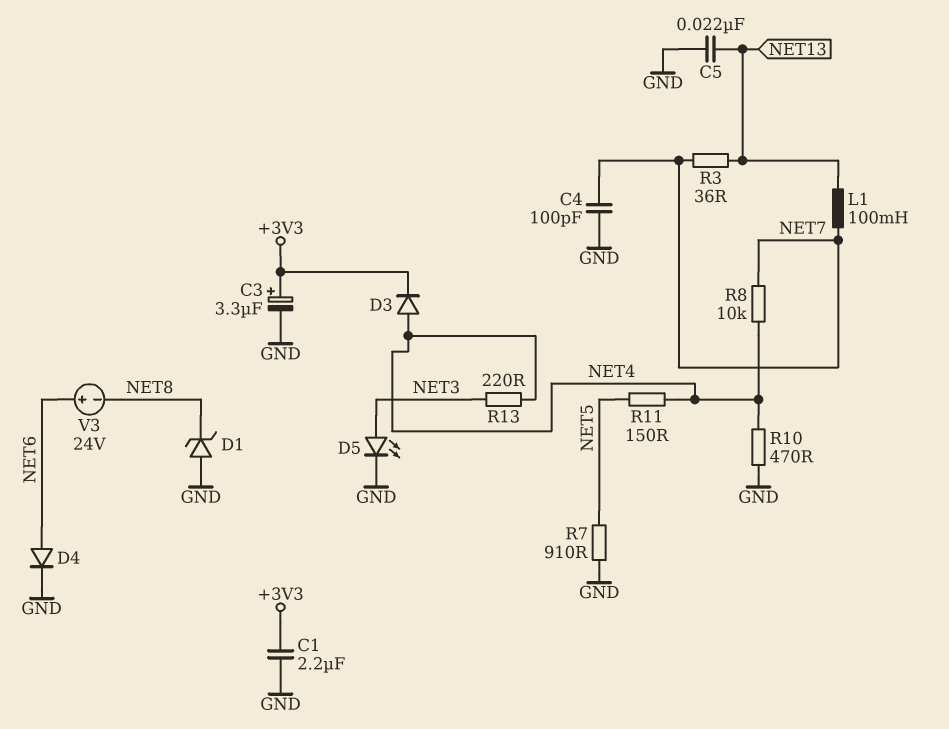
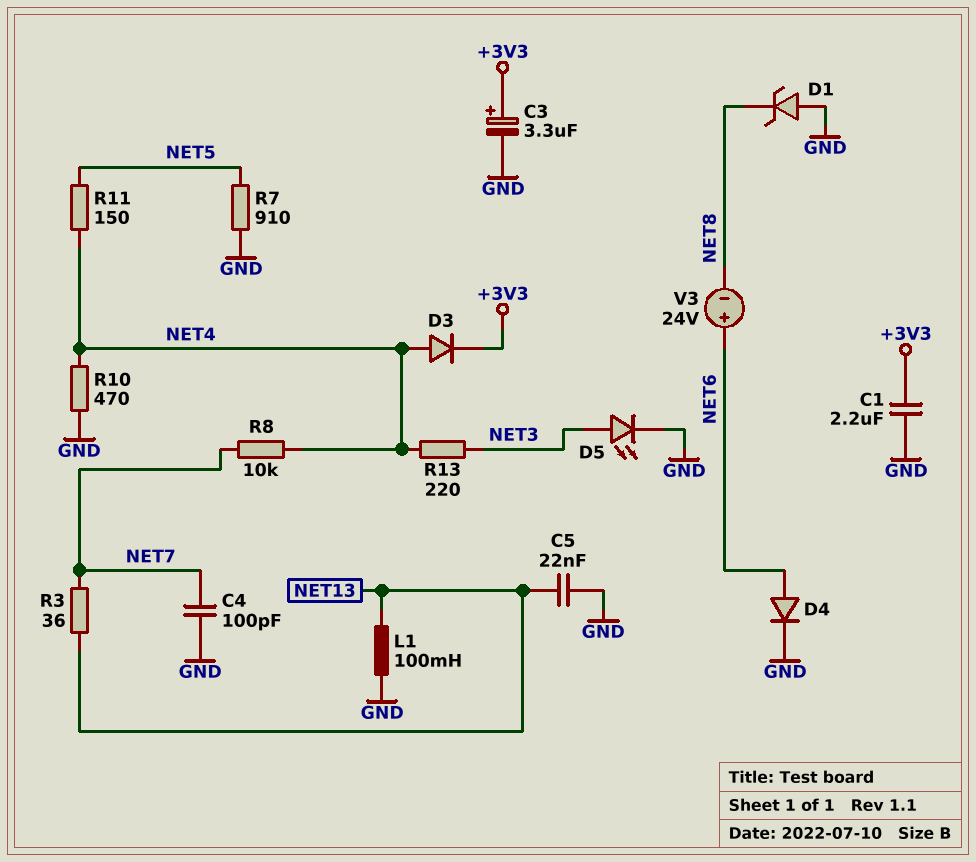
L1: 100mH (NET7, NET13) -> 100mH (GND, NET13)

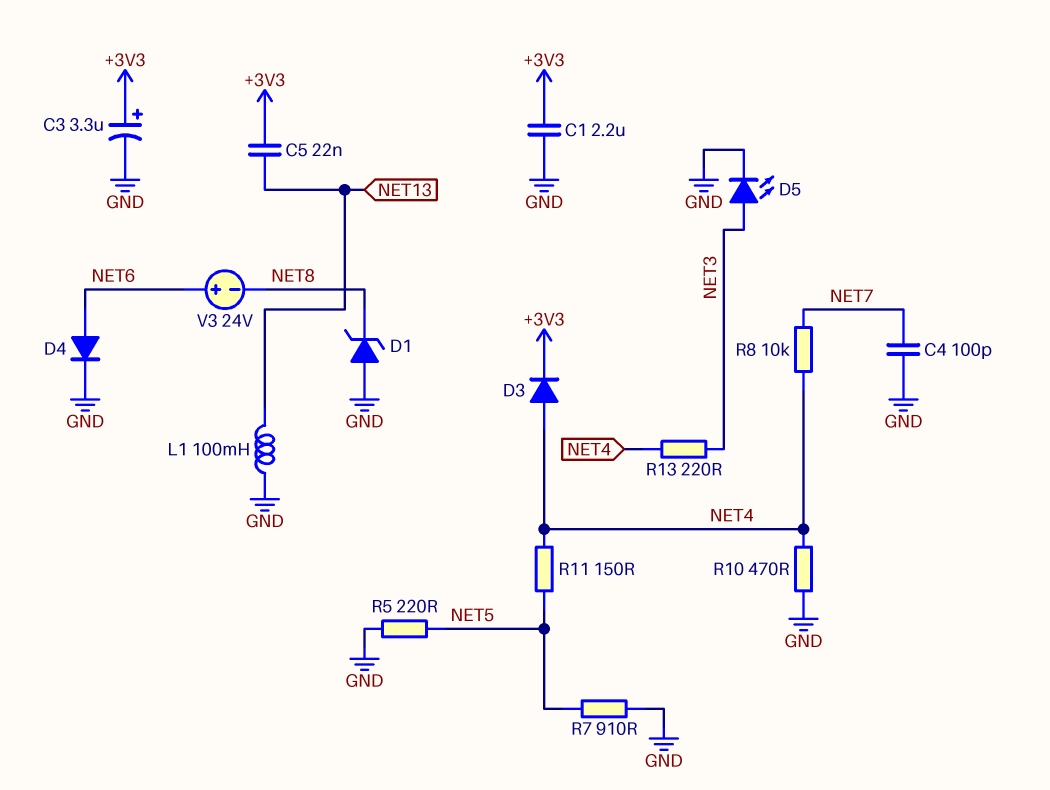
C5: 22nF (GND, NET13) -> 22nF (+3V3, NET13)
R3: 36 (NET7, NET13) -> none
R5: none -> 220 (GND, NET5)

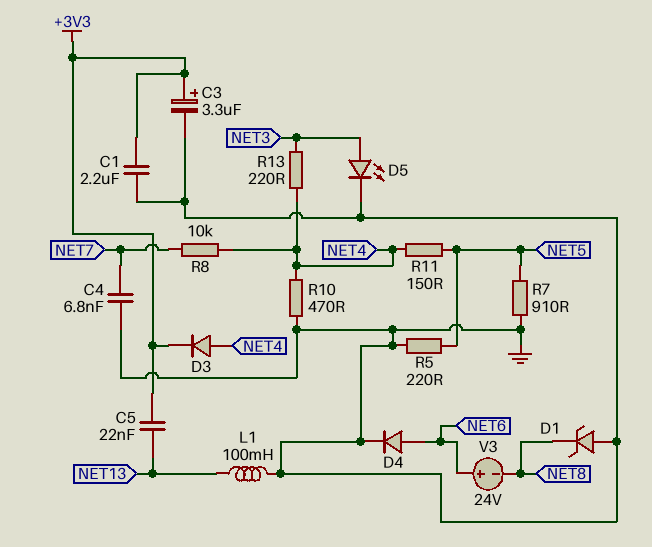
C4: 100pF (GND, NET7) -> 6.8nF (GND, NET7)

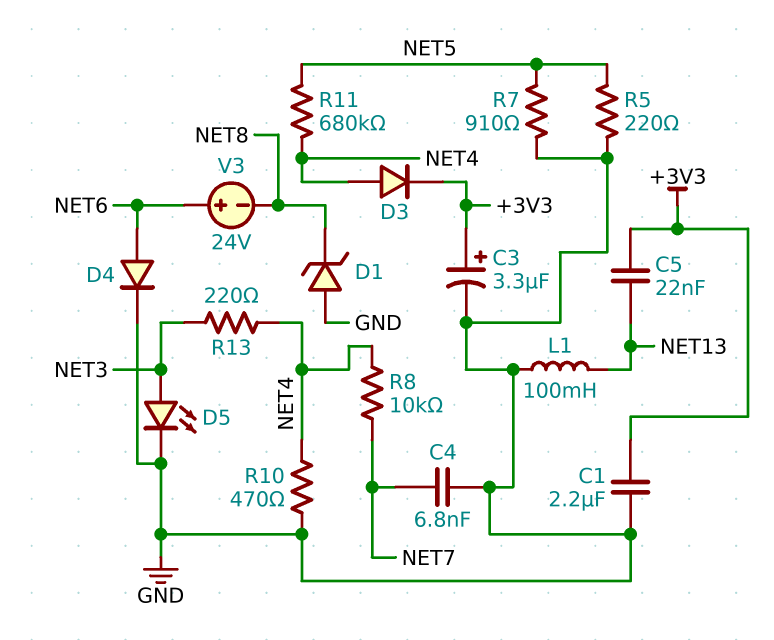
R11: 150 (NET4, NET5) -> 680k (NET4, NET5)

